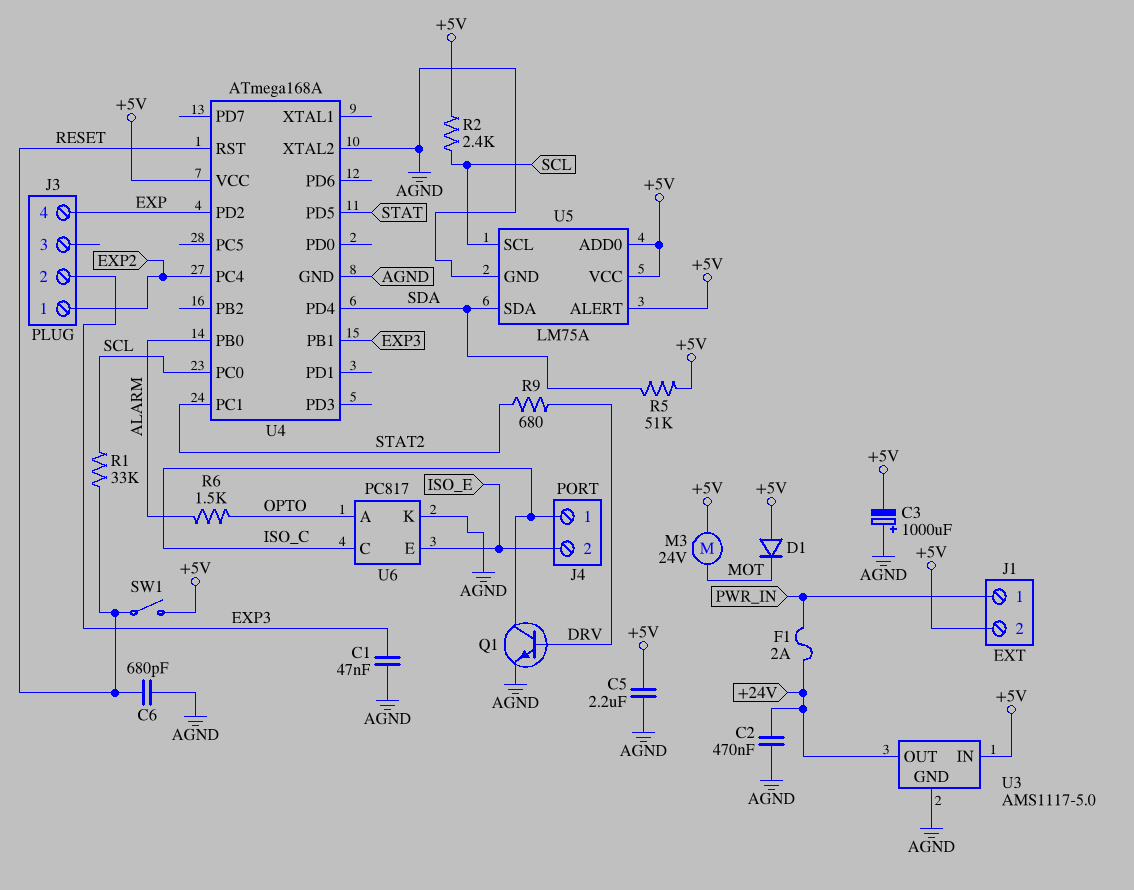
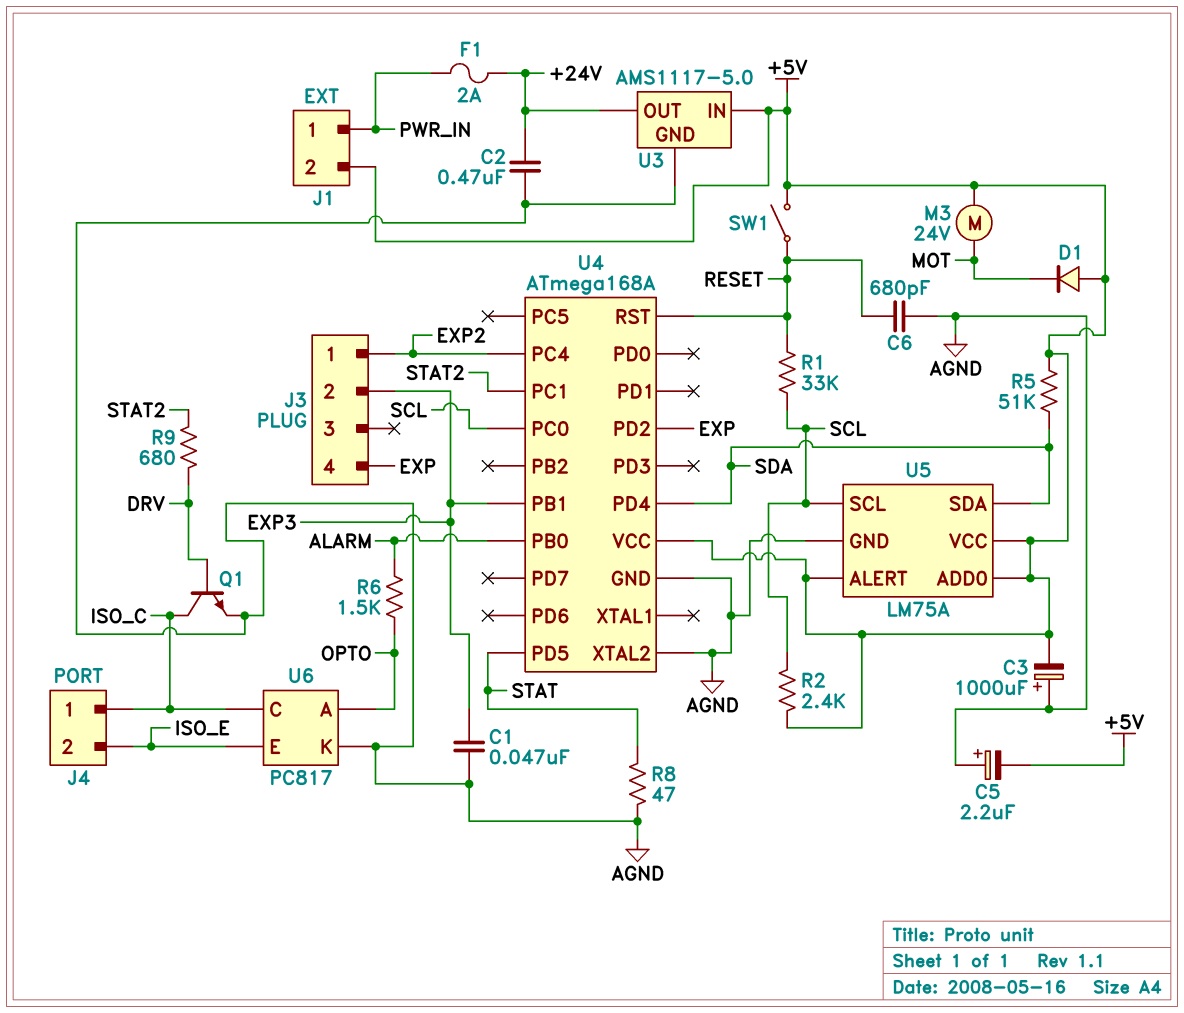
C5: 2.2uF (+5V, AGND) -> 2.2uF (plus AGND, minus +5V)
R8: none -> 47 (AGND, STAT)

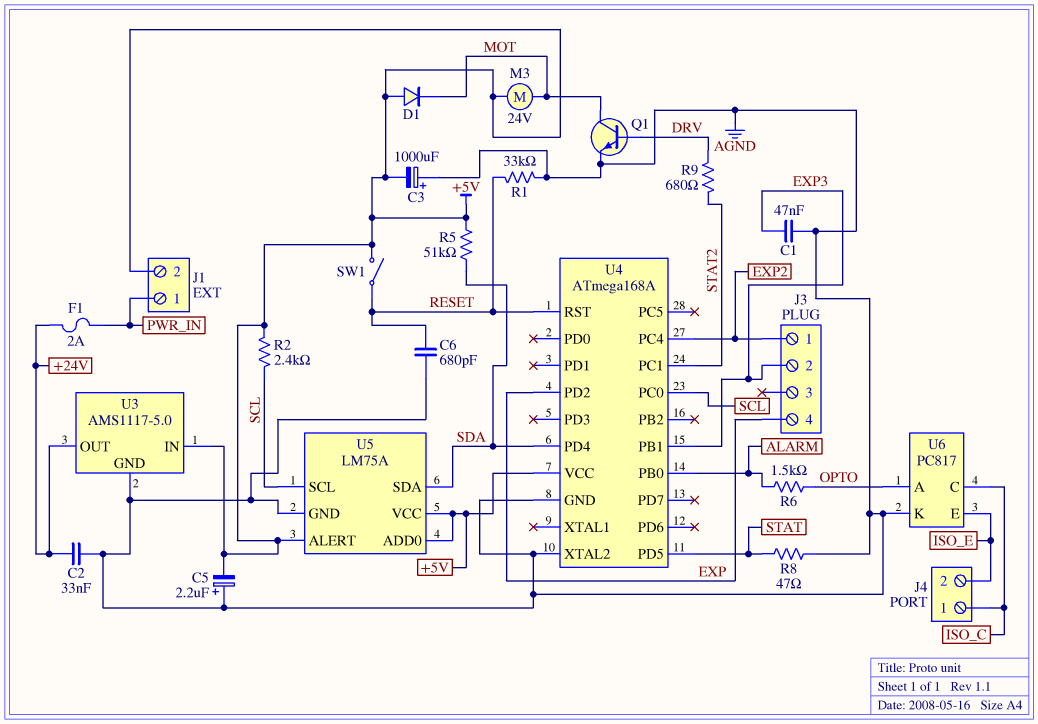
C2: 470nF (+24V, AGND) -> 33nF (+24V, AGND)
Q1: NPN (B DRV, C ISO_C, E AGND) -> NPN (B DRV, C MOT, E AGND)
R1: 33k (RESET, SCL) -> 33k (AGND, RESET)

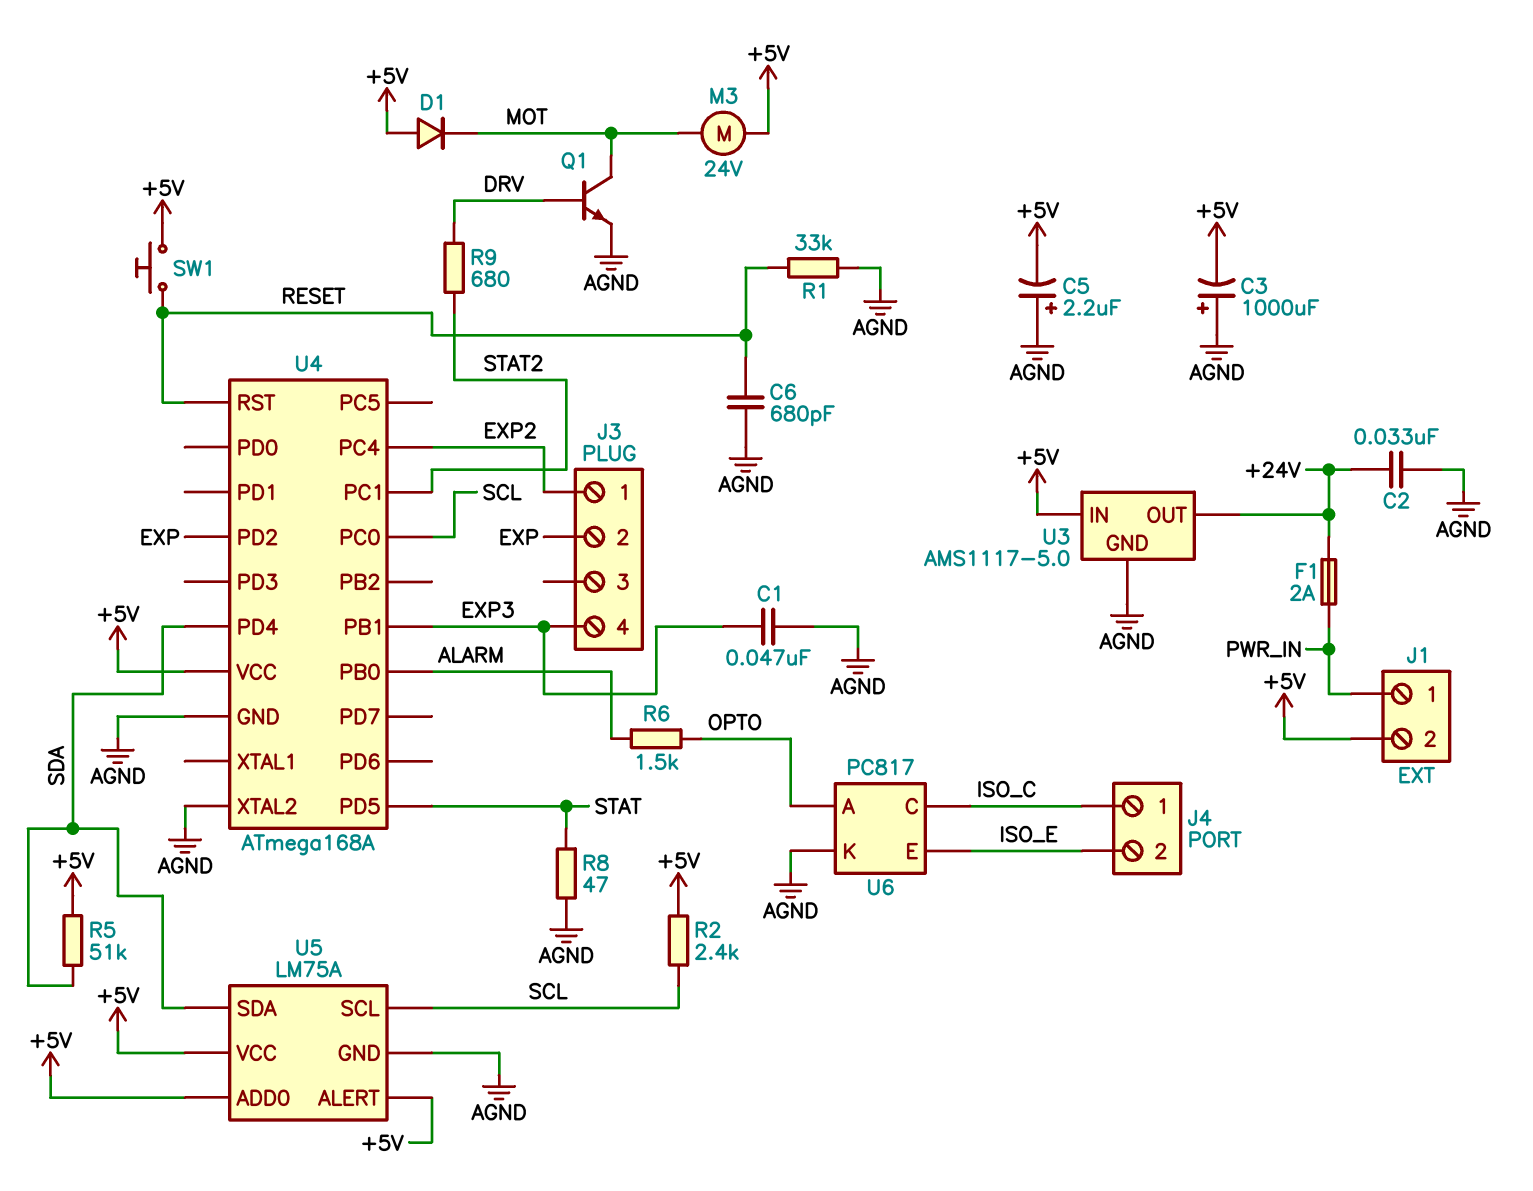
J3 pin 2: EXP3 -> EXP
J3 pin 4: EXP -> EXP3
SW1: switch (+5V, RESET) -> button (+5V, RESET)

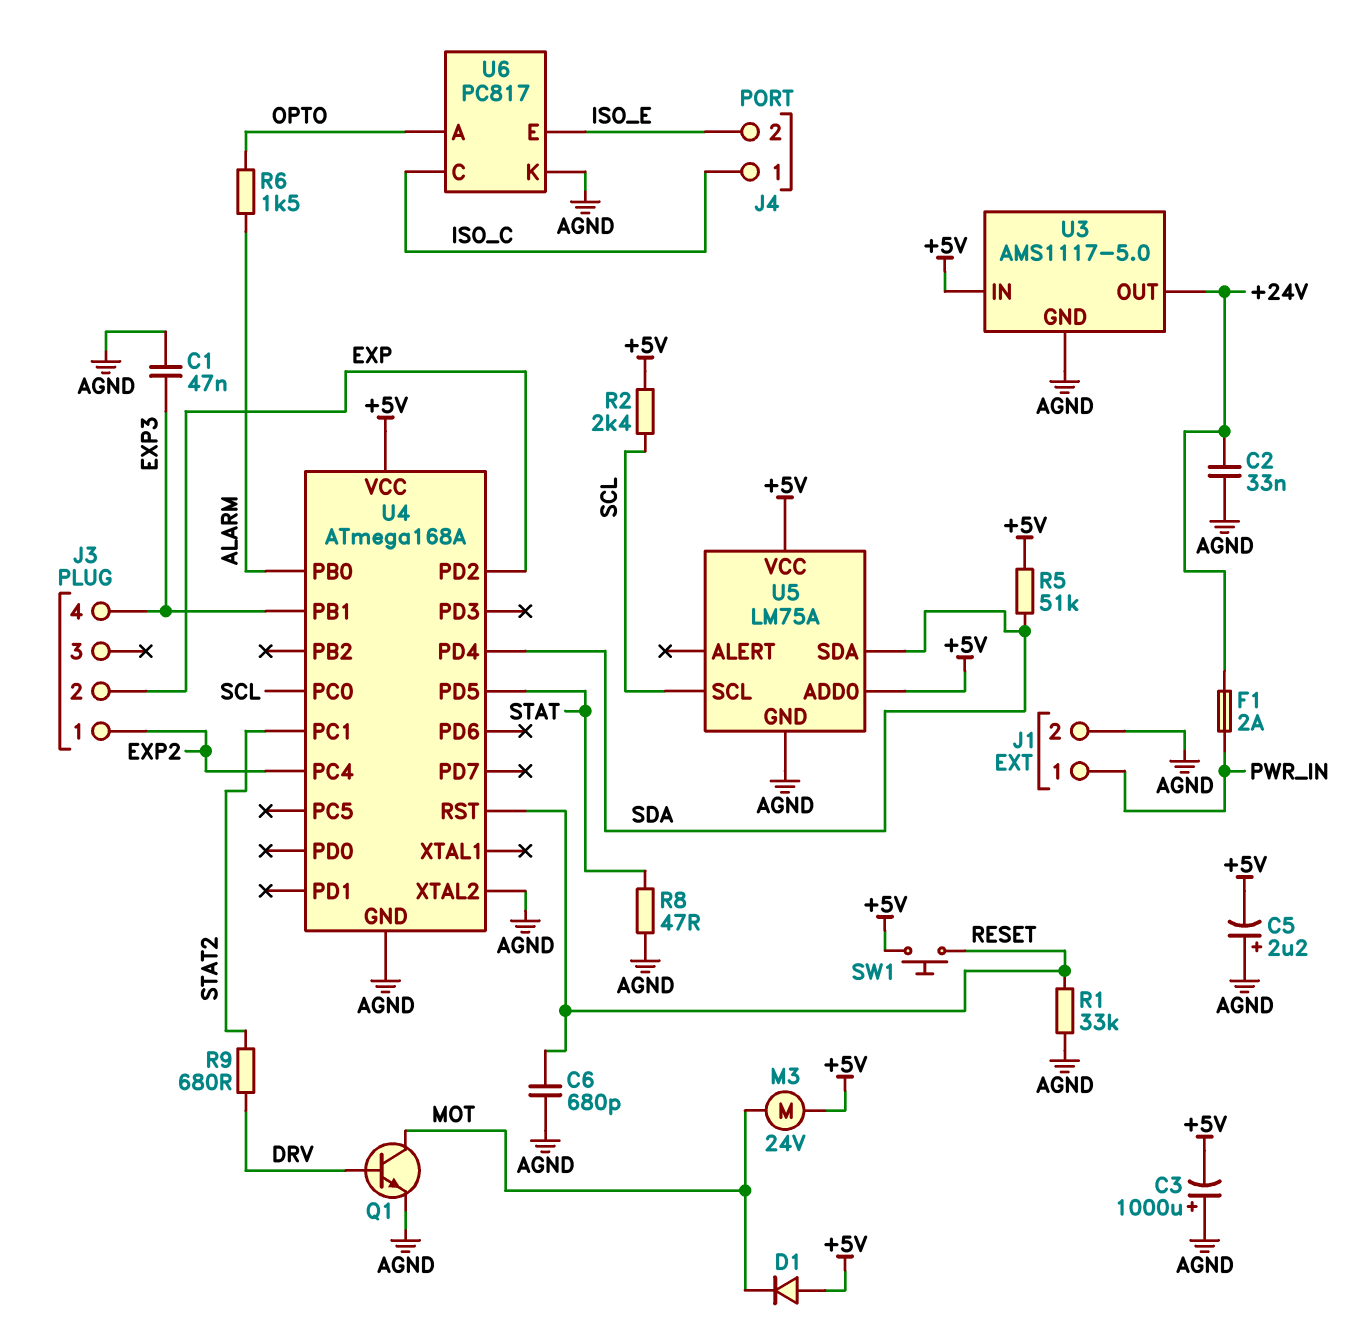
J1 pin 2: +5V -> AGND
U5 pin ALERT: +5V -> none

